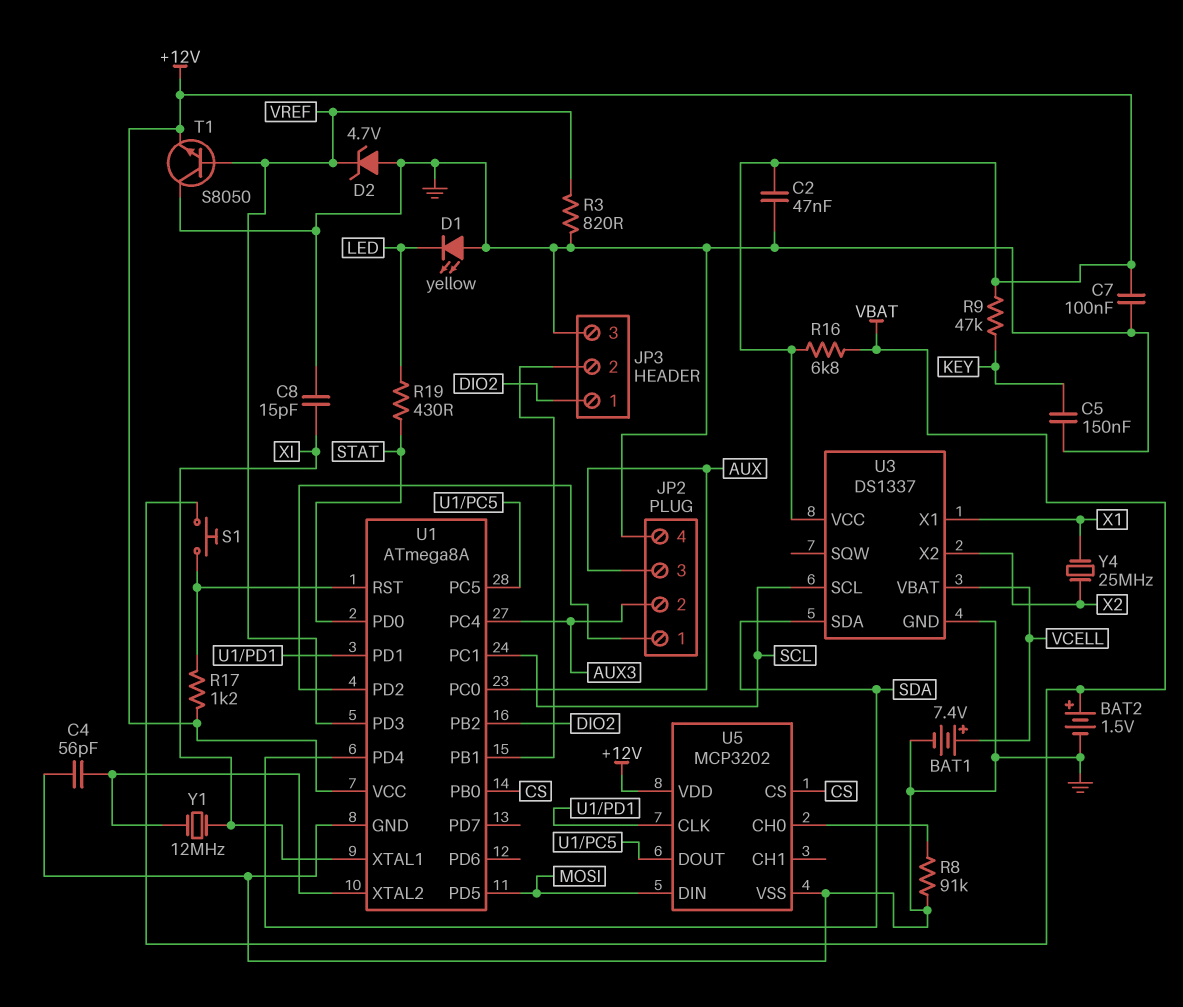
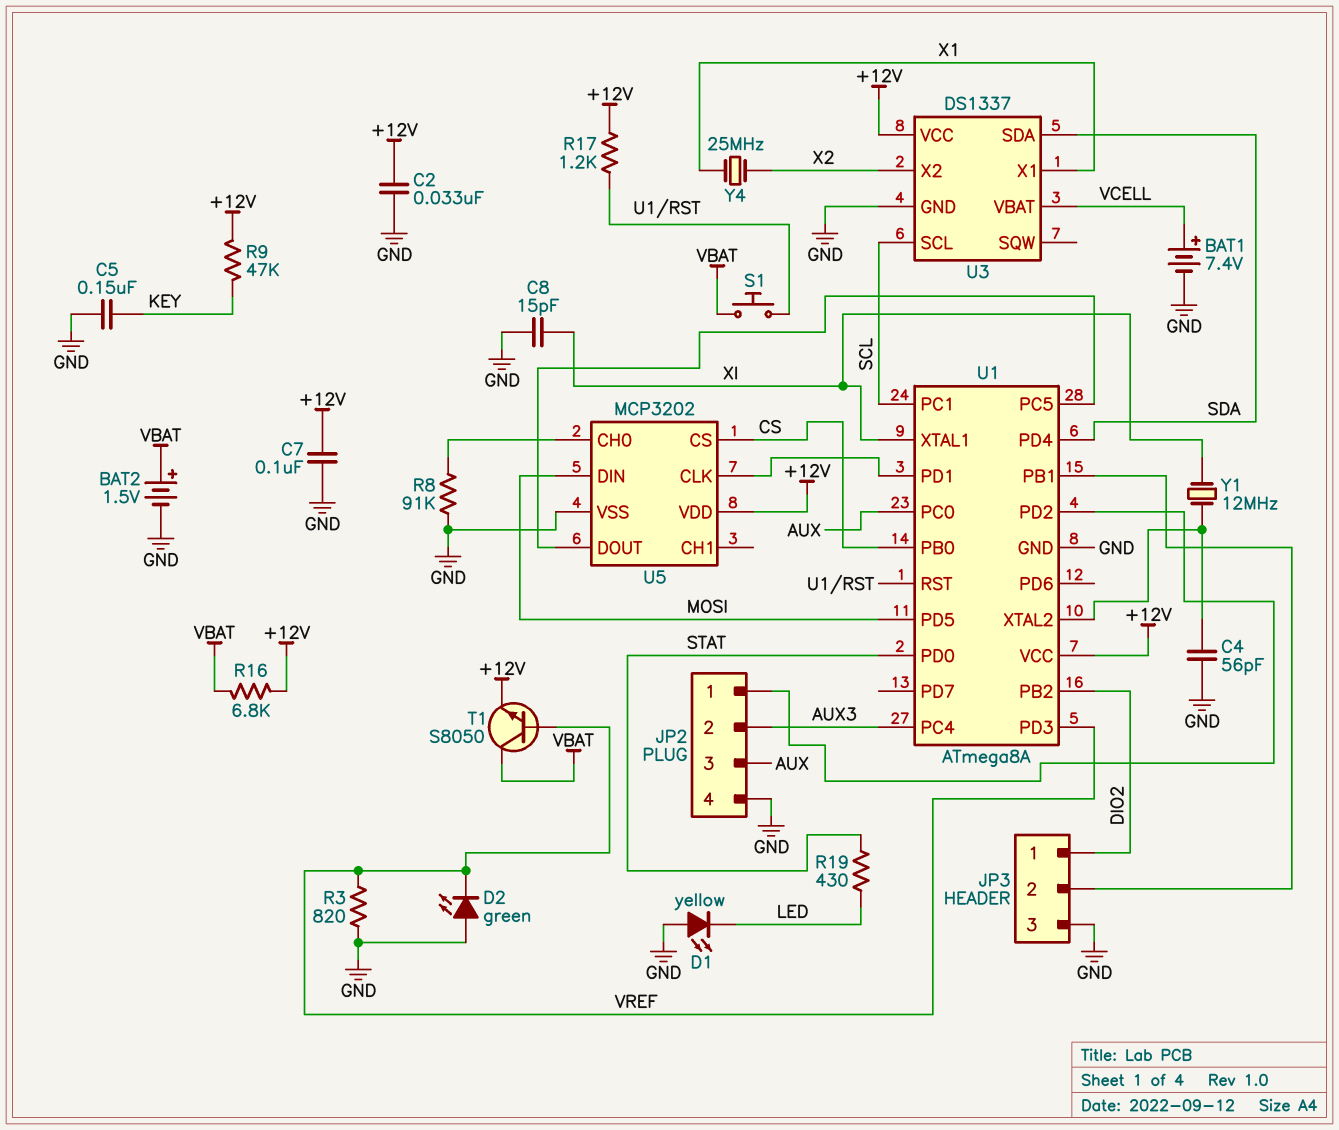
C2: 47nF (+12V, GND) -> 33nF (+12V, GND)
D2: zener 4.7V (A GND, K VREF) -> LED green (A GND, K VREF)
T1: NPN S8050 (B VREF, C GND, E +12V) -> NPN S8050 (B VREF, C VBAT, E +12V)

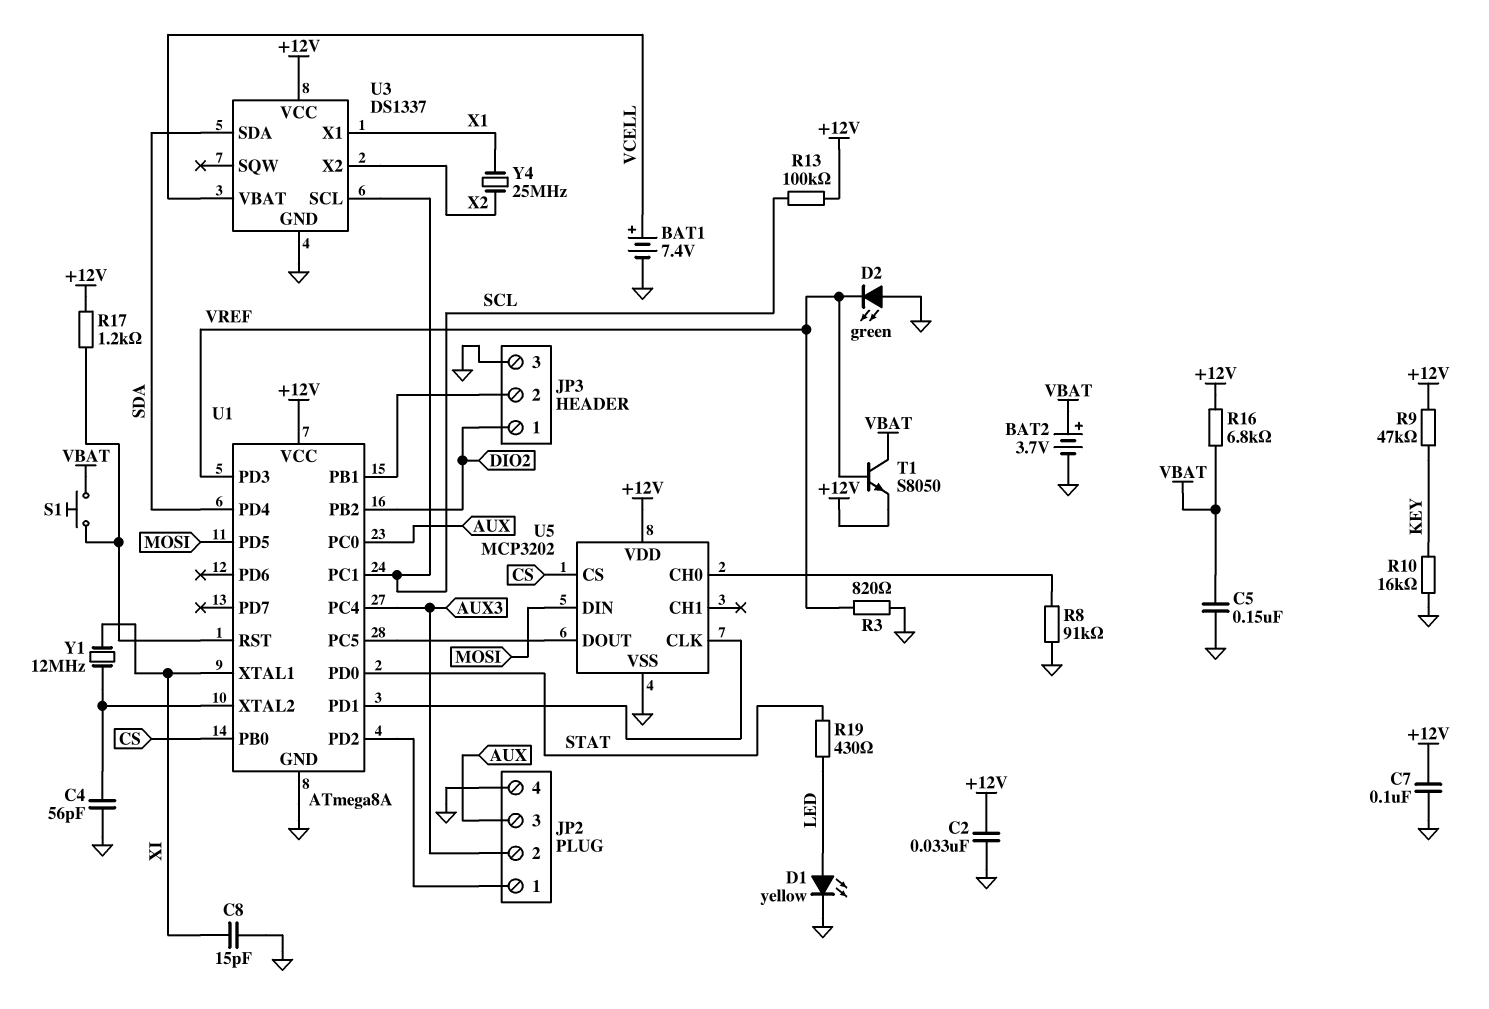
BAT2: 1.5V (plus VBAT, minus GND) -> 3.7V (plus VBAT, minus GND)
C5: 150nF (GND, KEY) -> 150nF (GND, VBAT)
D1: LED yellow (A GND, K LED) -> LED yellow (A LED, K GND)
R10: none -> 16k (GND, KEY)
R13: none -> 100k (+12V, SCL)

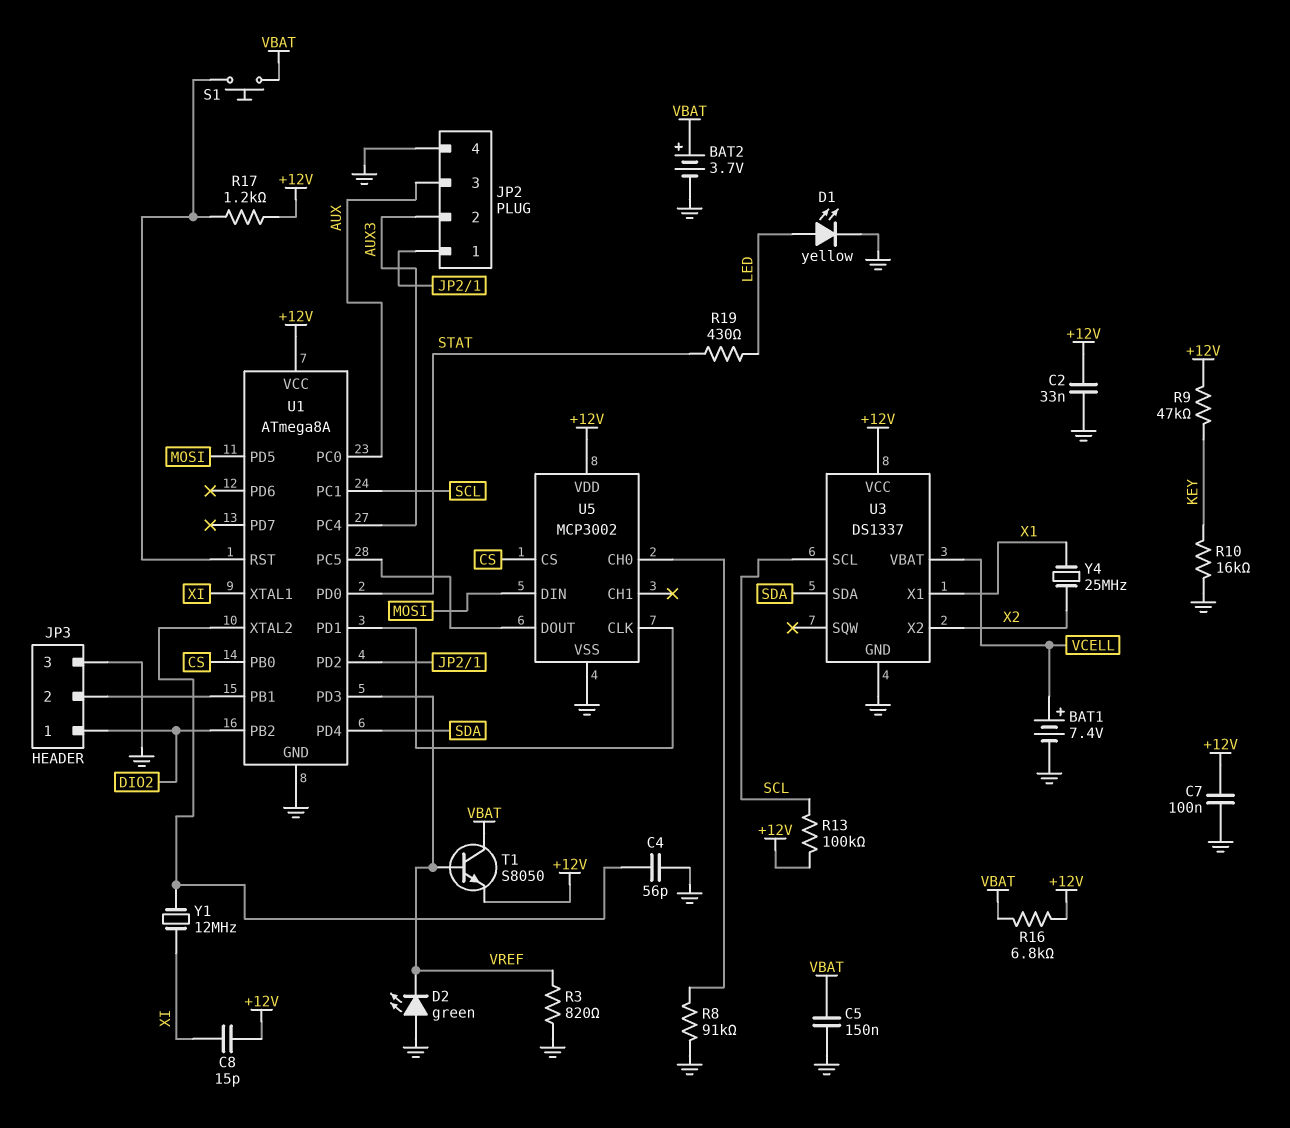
C8: 15pF (GND, XI) -> 15pF (+12V, XI)
U5: MCP3202 -> MCP3002

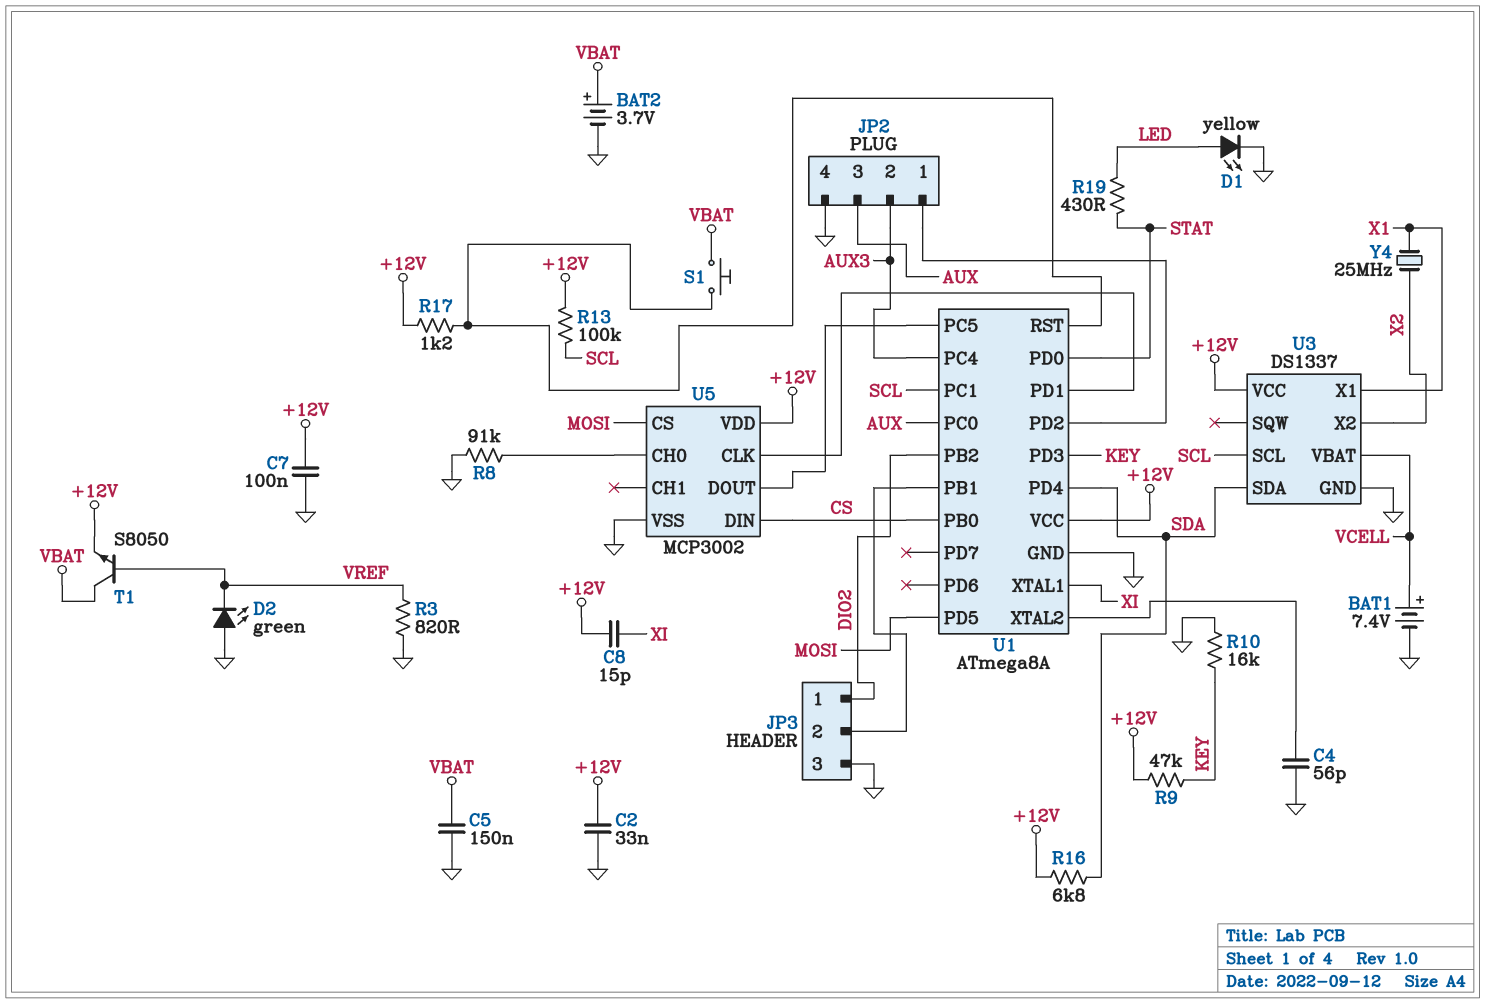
R16: 6.8k (+12V, VBAT) -> 6.8k (+12V, SDA)
U1 pin PD3: VREF -> KEY
U5 pin CS: CS -> MOSI
U5 pin DIN: MOSI -> CS
Y1: 12MHz (U1/XTAL2, XI) -> none

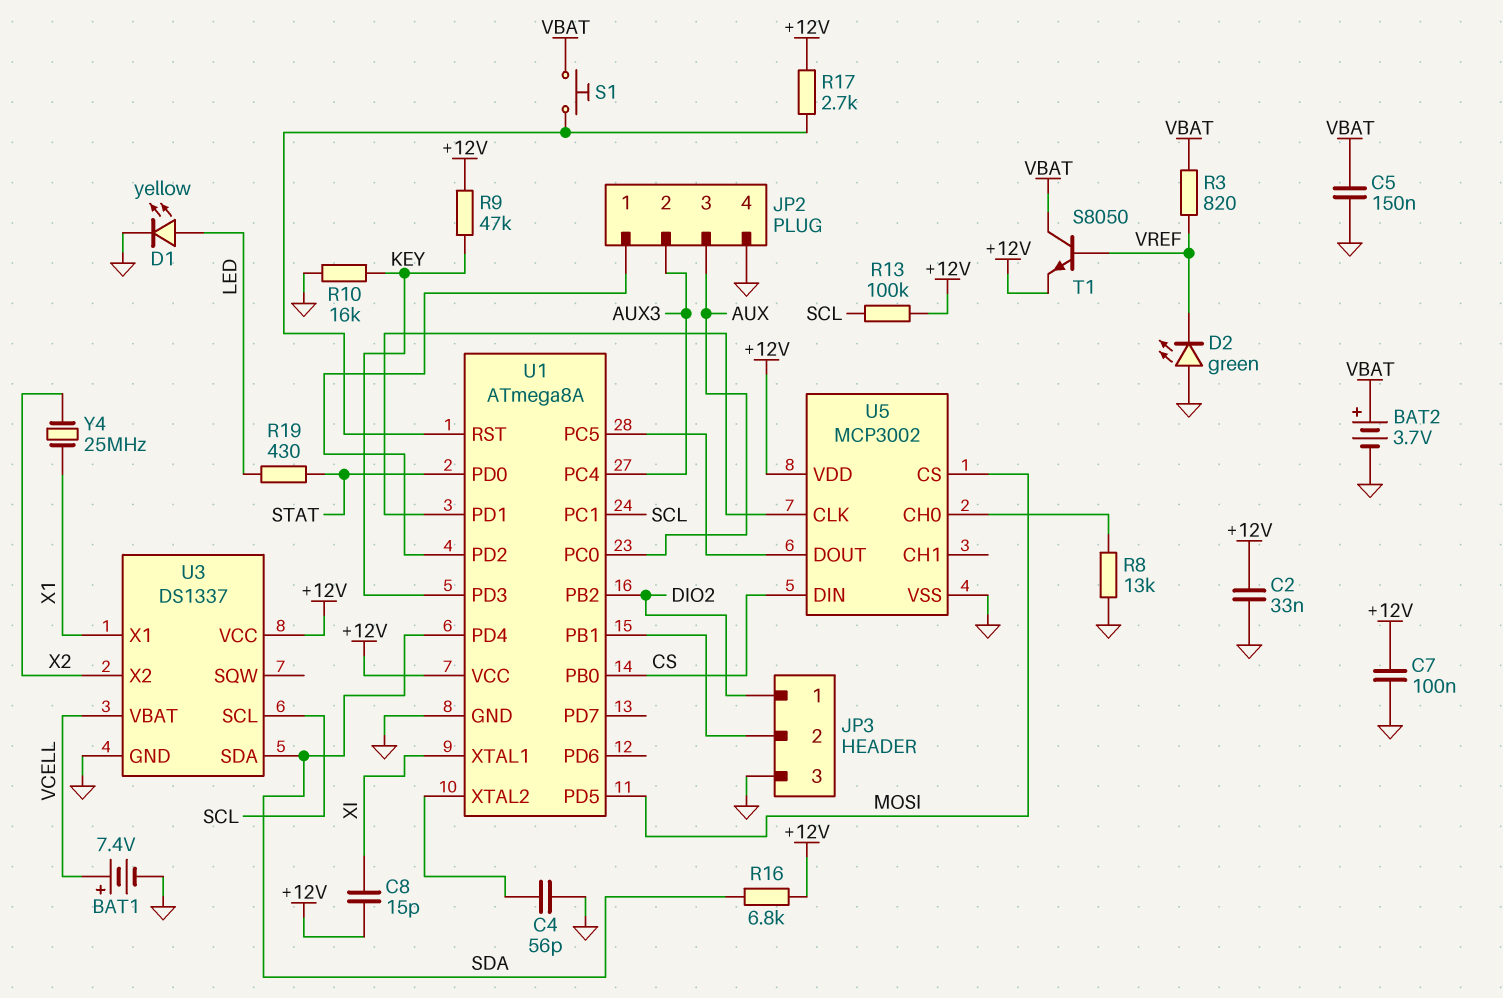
R3: 820 (GND, VREF) -> 820 (VBAT, VREF)
R8: 91k (GND, U5/CH0) -> 13k (GND, U5/CH0)
R17: 1.2k (+12V, U1/RST) -> 2.7k (+12V, U1/RST)

